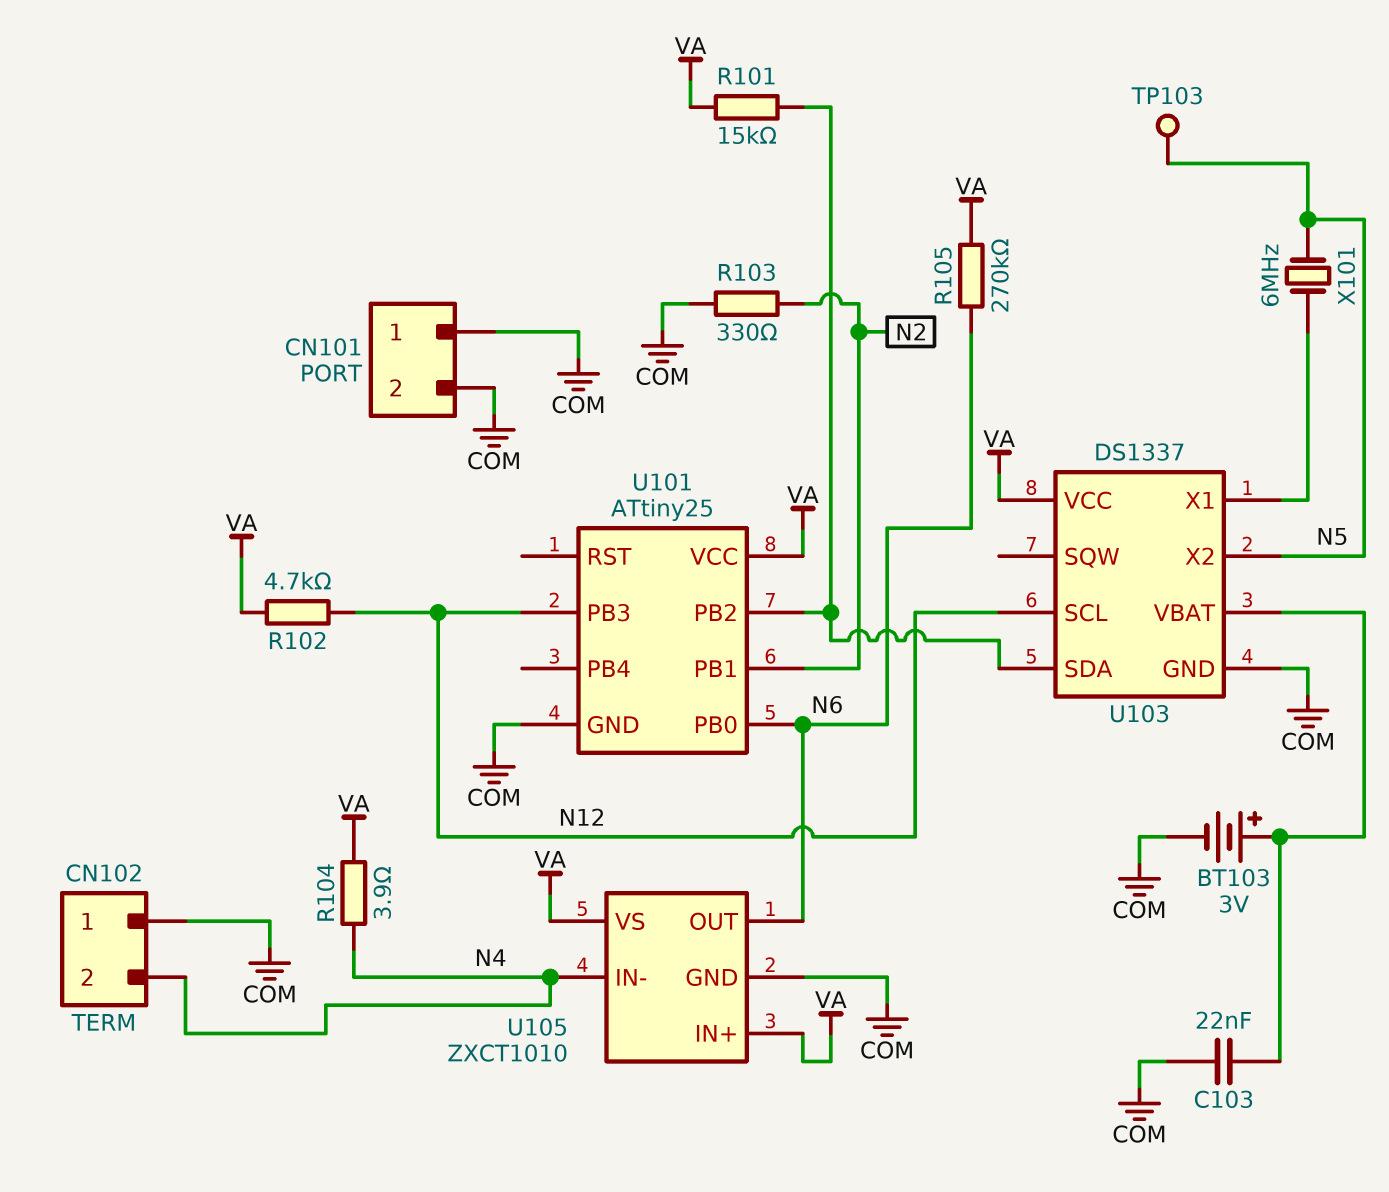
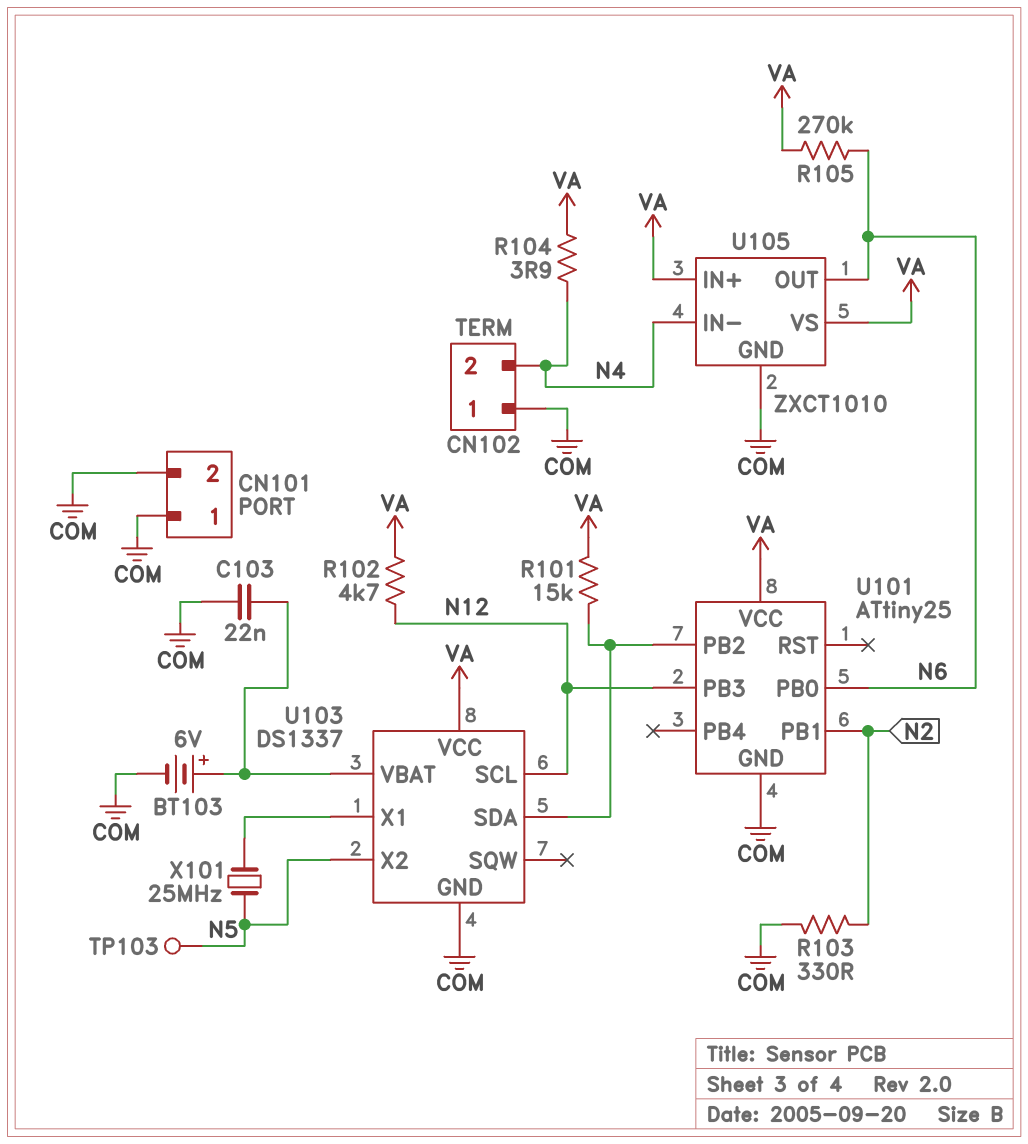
BT103: 3V (plus U103/VBAT, minus COM) -> 6V (plus U103/VBAT, minus COM)
X101: 6MHz (N5, U103/X1) -> 25MHz (N5, U103/X1)

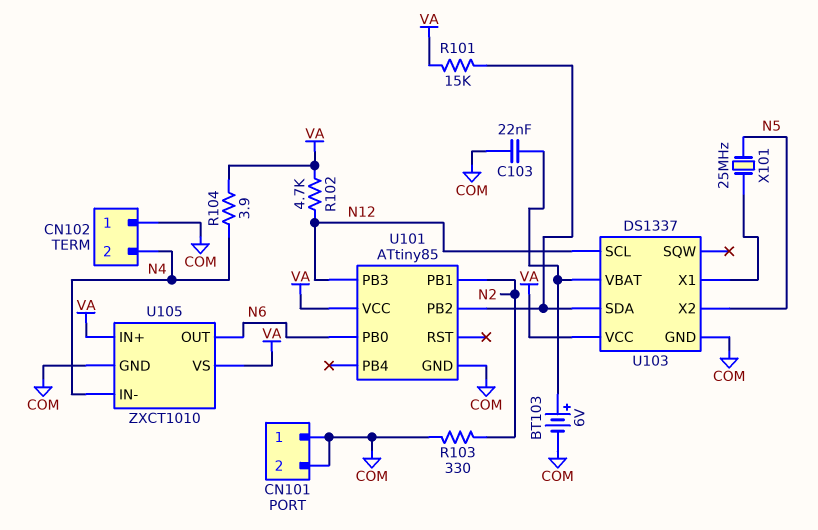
R105: 270k (N6, VA) -> none
TP103: test point (N5) -> none
U101: ATtiny25 -> ATtiny85

